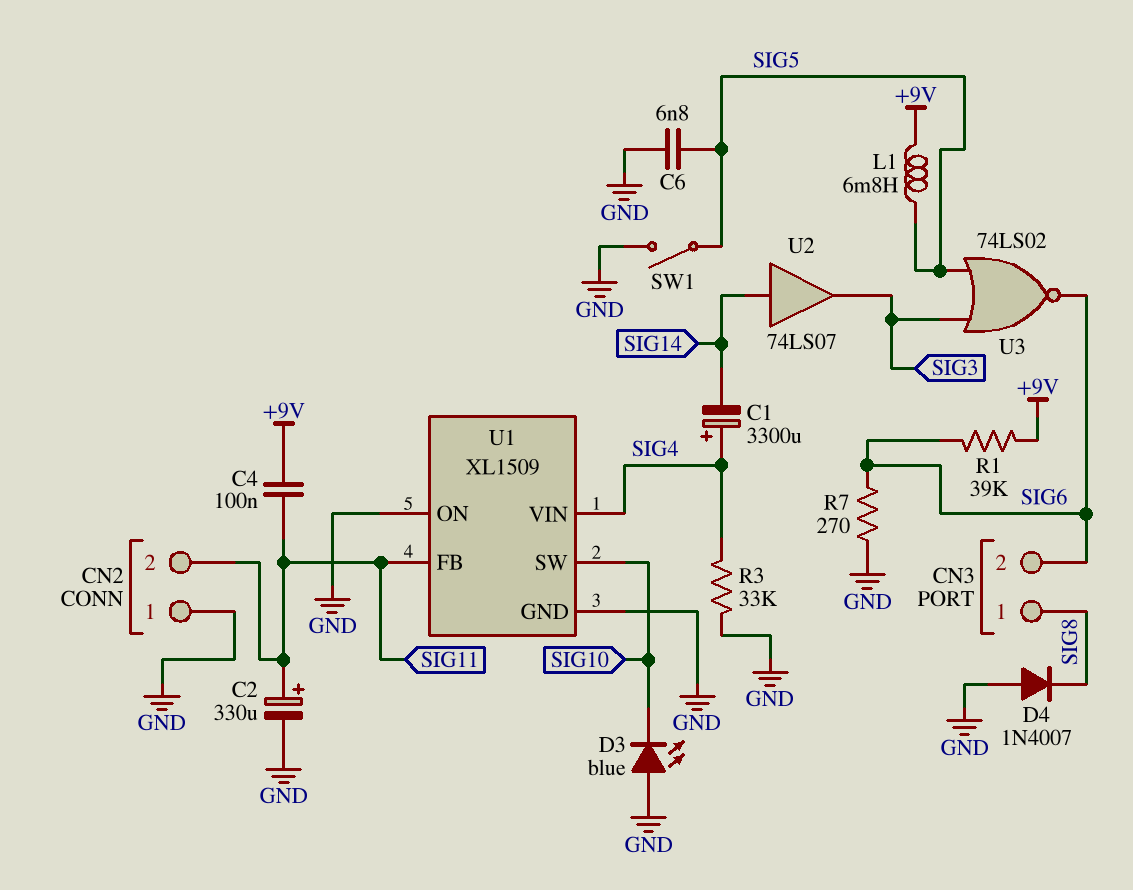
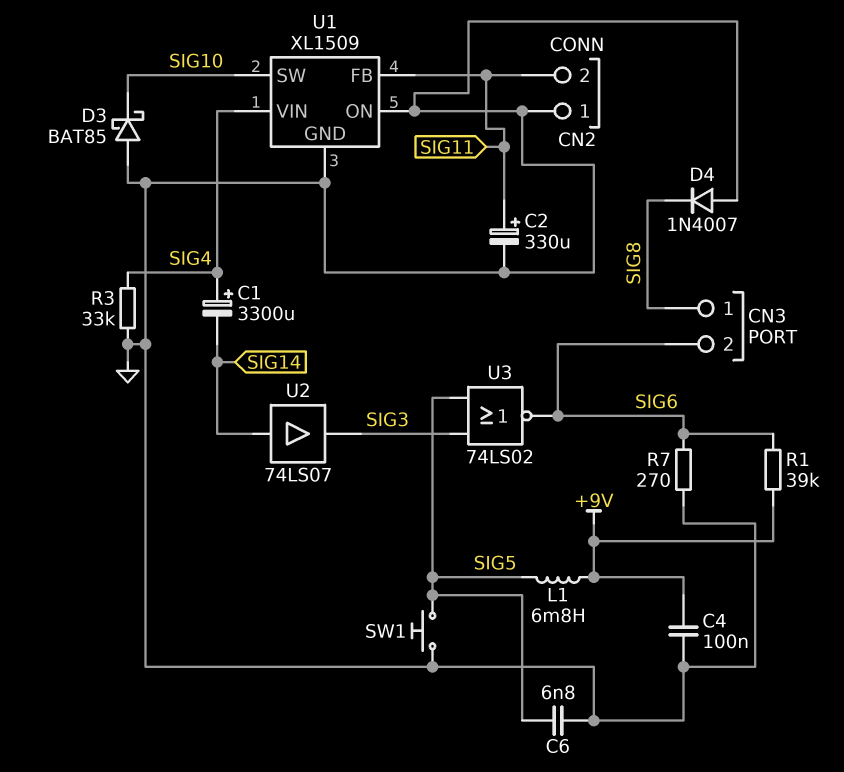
C4: 100nF (+9V, SIG11) -> 100nF (+9V, GND)
D3: LED blue (A GND, K SIG10) -> schottky BAT85 (A GND, K SIG10)
SW1: switch (GND, SIG5) -> button (GND, SIG5)

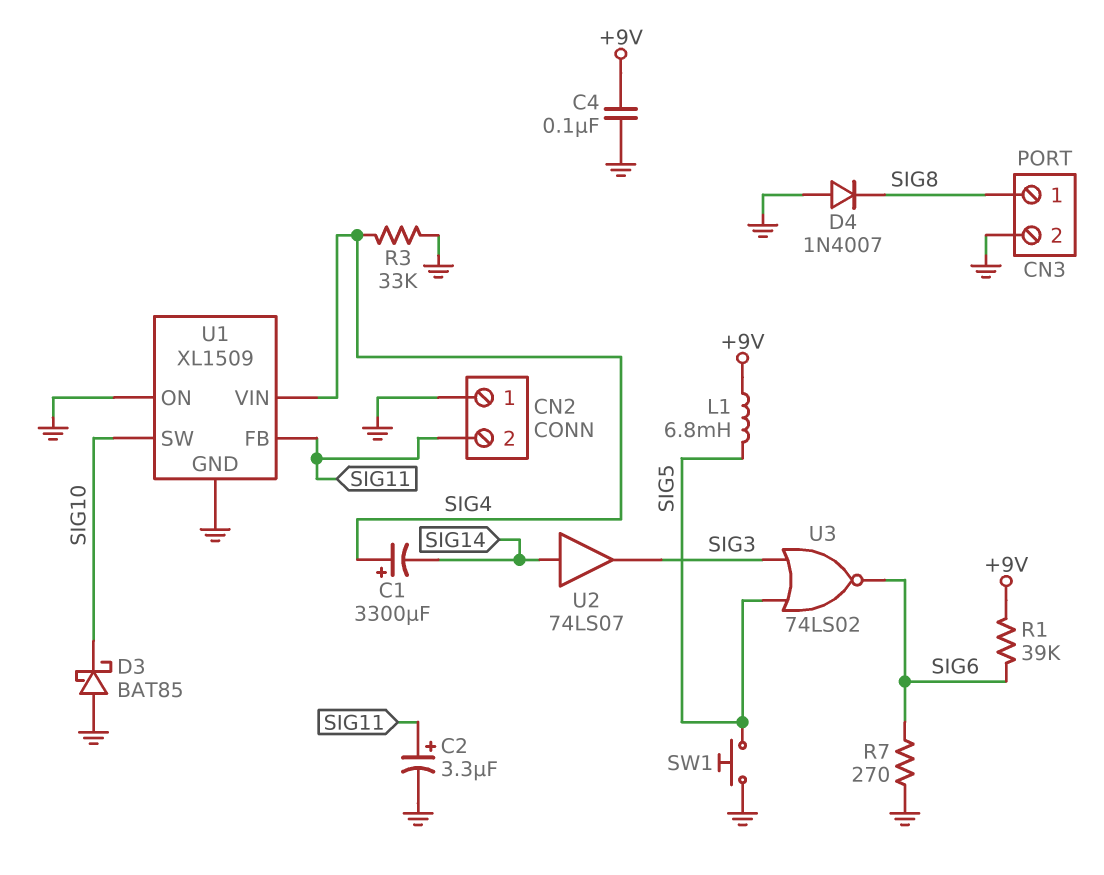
C2: 330uF (plus SIG11, minus GND) -> 3.3uF (plus SIG11, minus GND)
C6: 6.8nF (GND, SIG5) -> none
CN3 pin 2: SIG6 -> GND

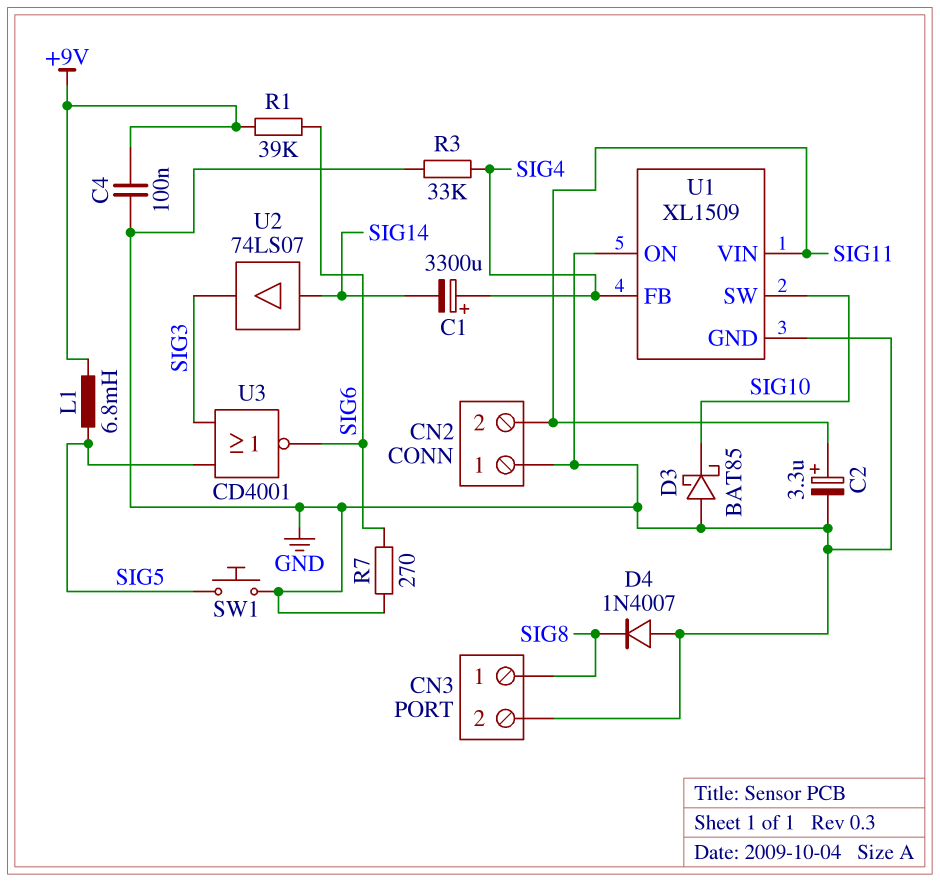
U1 pin FB: SIG11 -> SIG4
U1 pin VIN: SIG4 -> SIG11
U3: NOR 74LS02 (in SIG3, in SIG5, out SIG6) -> NOR CD4001 (in SIG3, in SIG5, out SIG6)

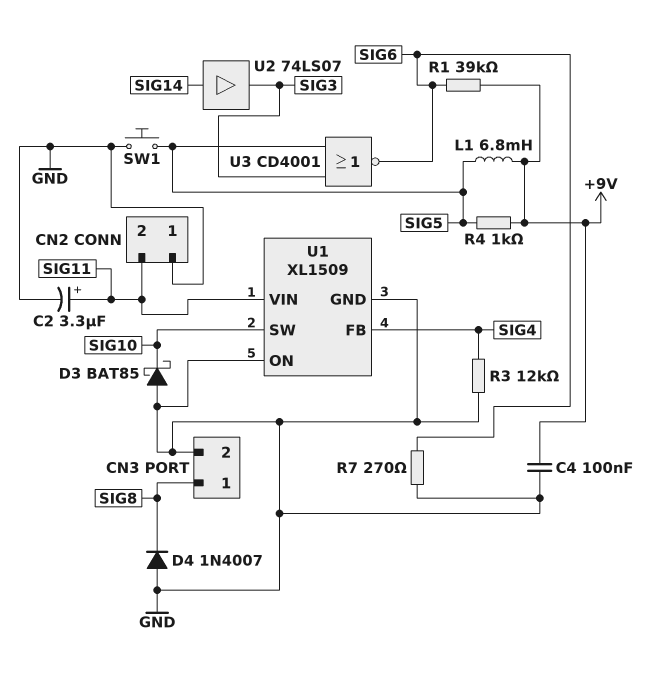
C1: 3300uF (plus SIG4, minus SIG14) -> none
R3: 33k (GND, SIG4) -> 12k (GND, SIG4)
R4: none -> 1k (+9V, SIG5)

